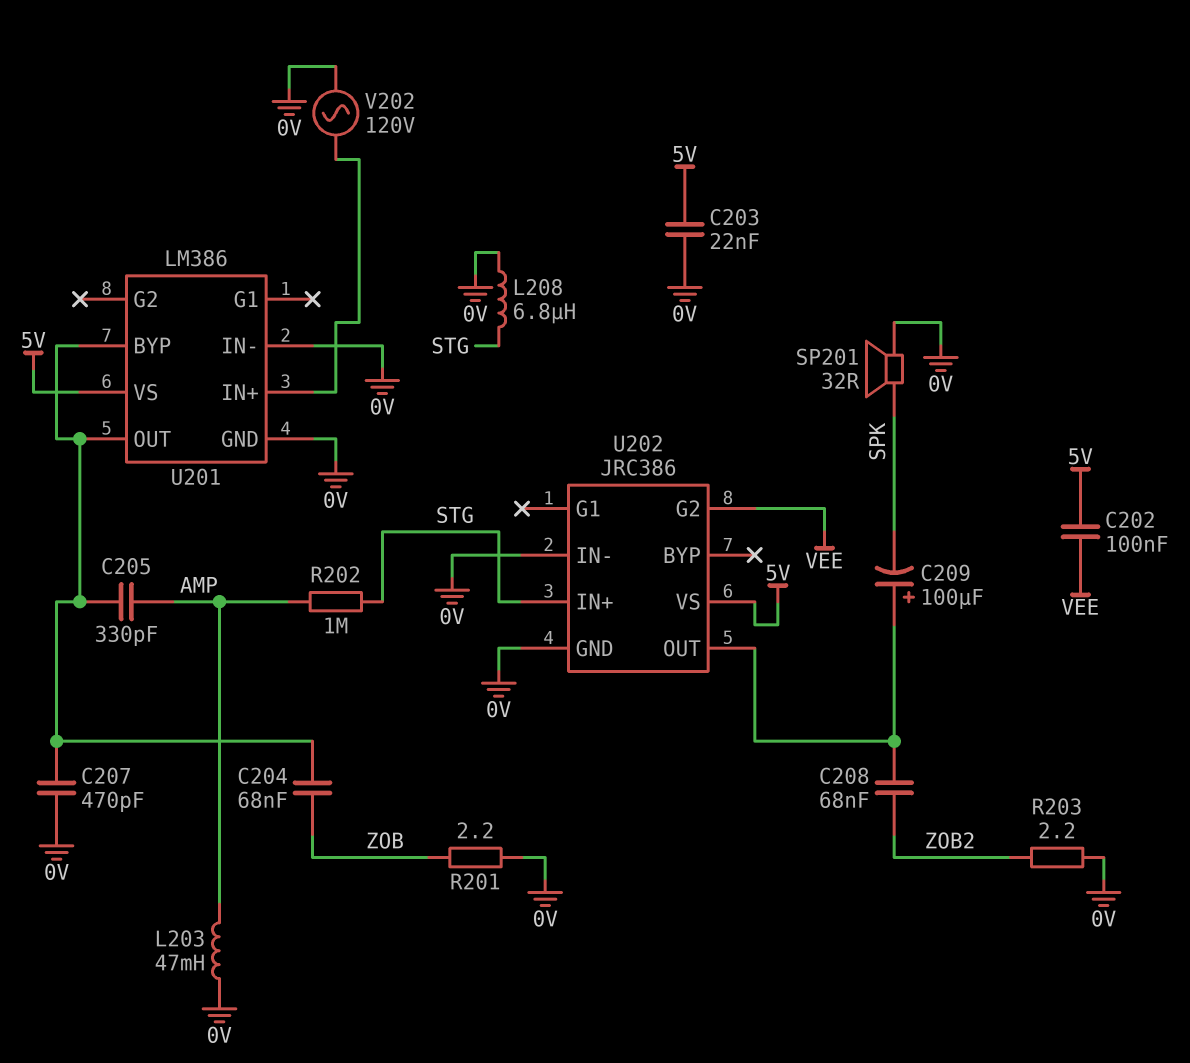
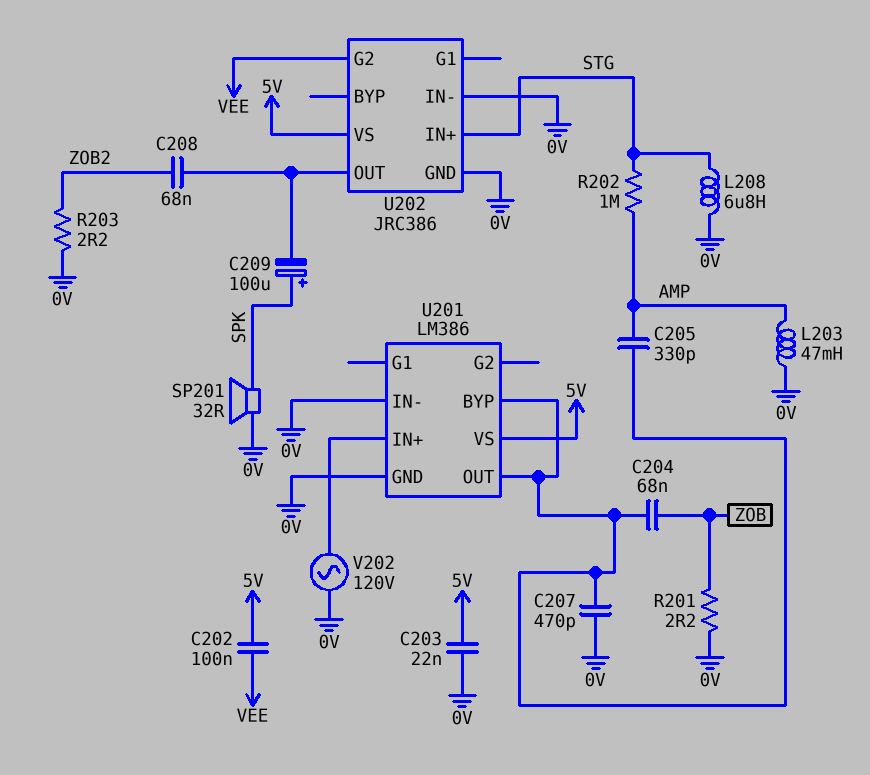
C209: 100uF (plus U202/OUT, minus SPK) -> 100uF (plus SPK, minus U202/OUT)

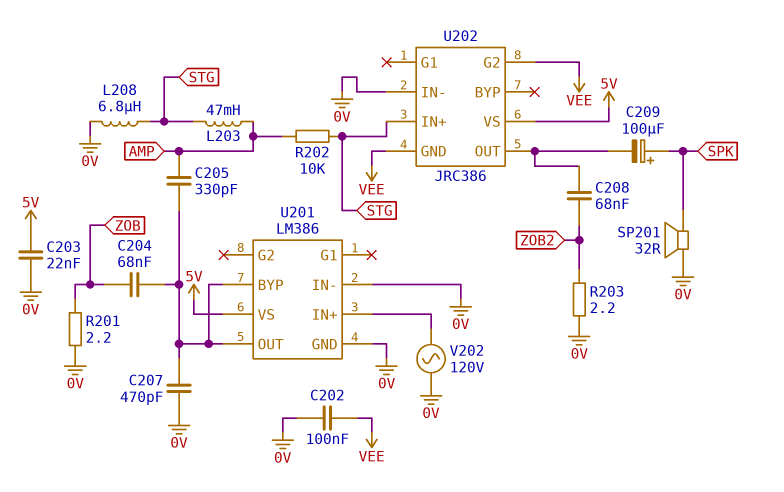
C202: 100nF (5V, VEE) -> 100nF (0V, VEE)
L203: 47mH (0V, AMP) -> 47mH (AMP, STG)
R202: 1M (AMP, STG) -> 10k (AMP, STG)
U202 pin GND: 0V -> VEE

